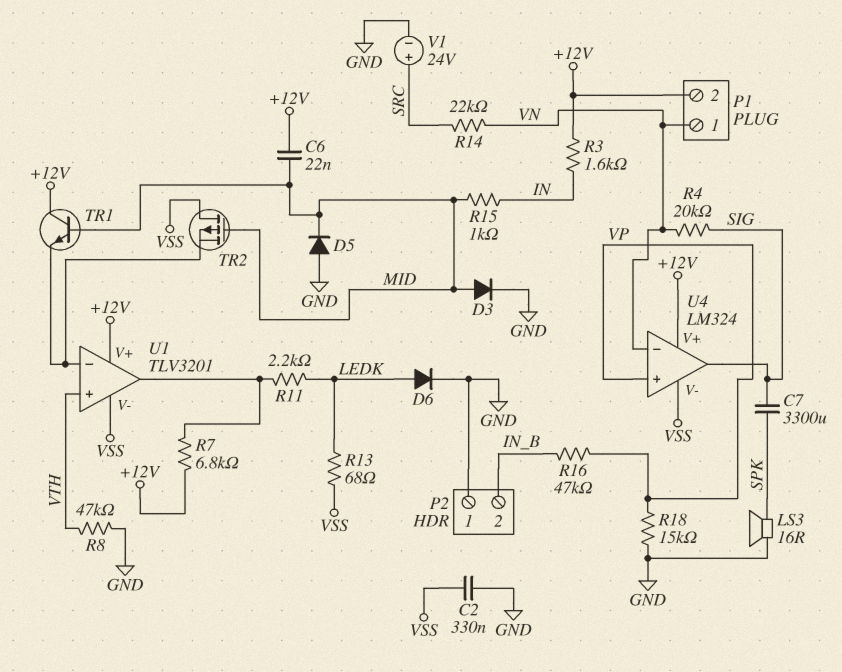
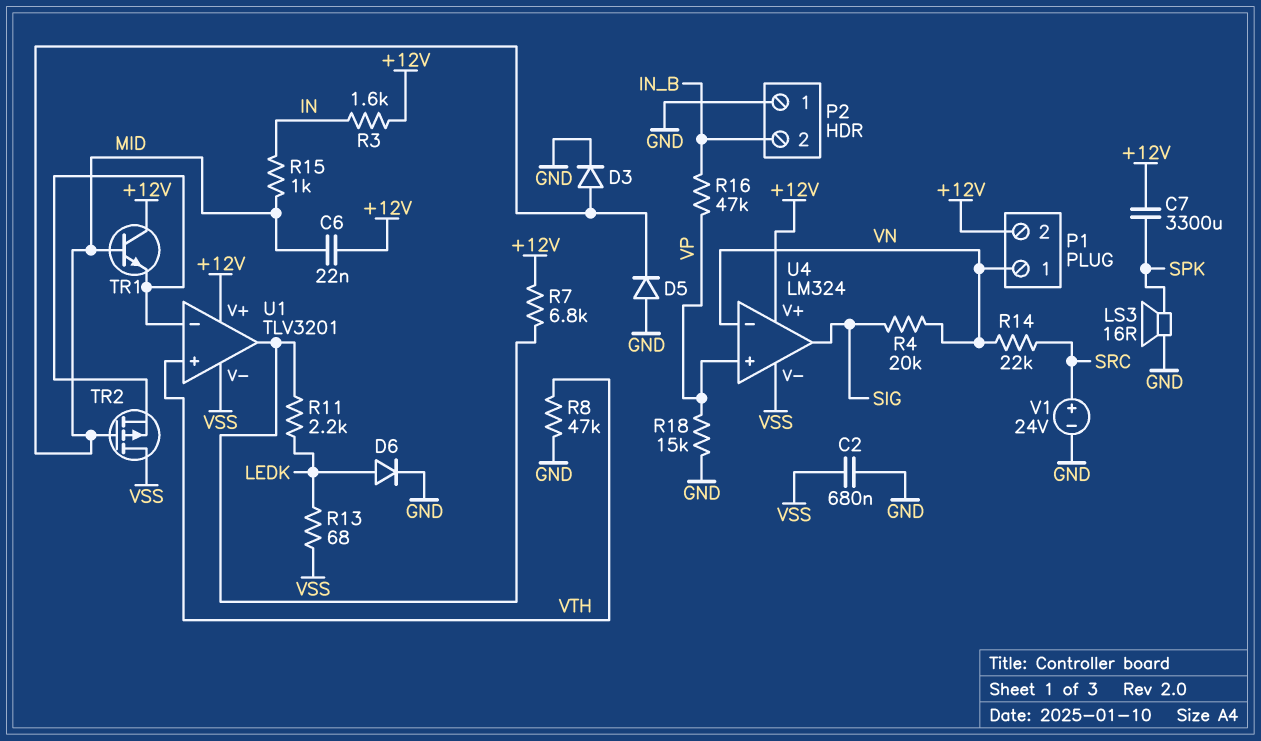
C2: 330nF (GND, VSS) -> 680nF (GND, VSS)
C7: 3300uF (SIG, SPK) -> 3300uF (+12V, SPK)

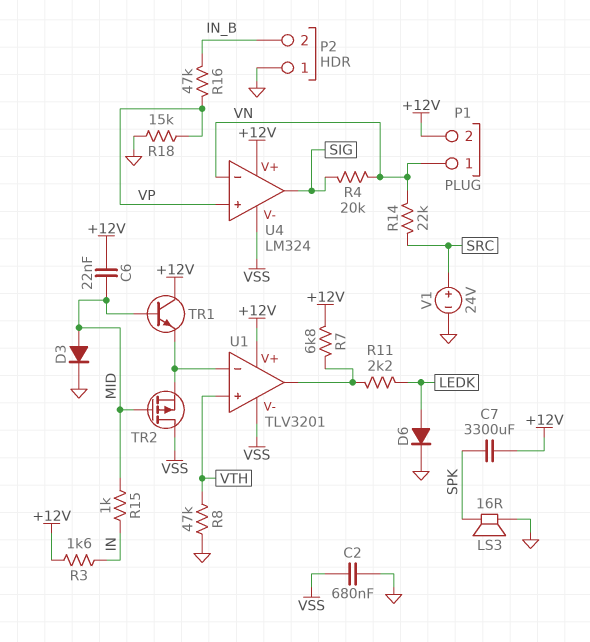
D5: diode (A GND, K MID) -> none
R13: 68 (LEDK, VSS) -> none

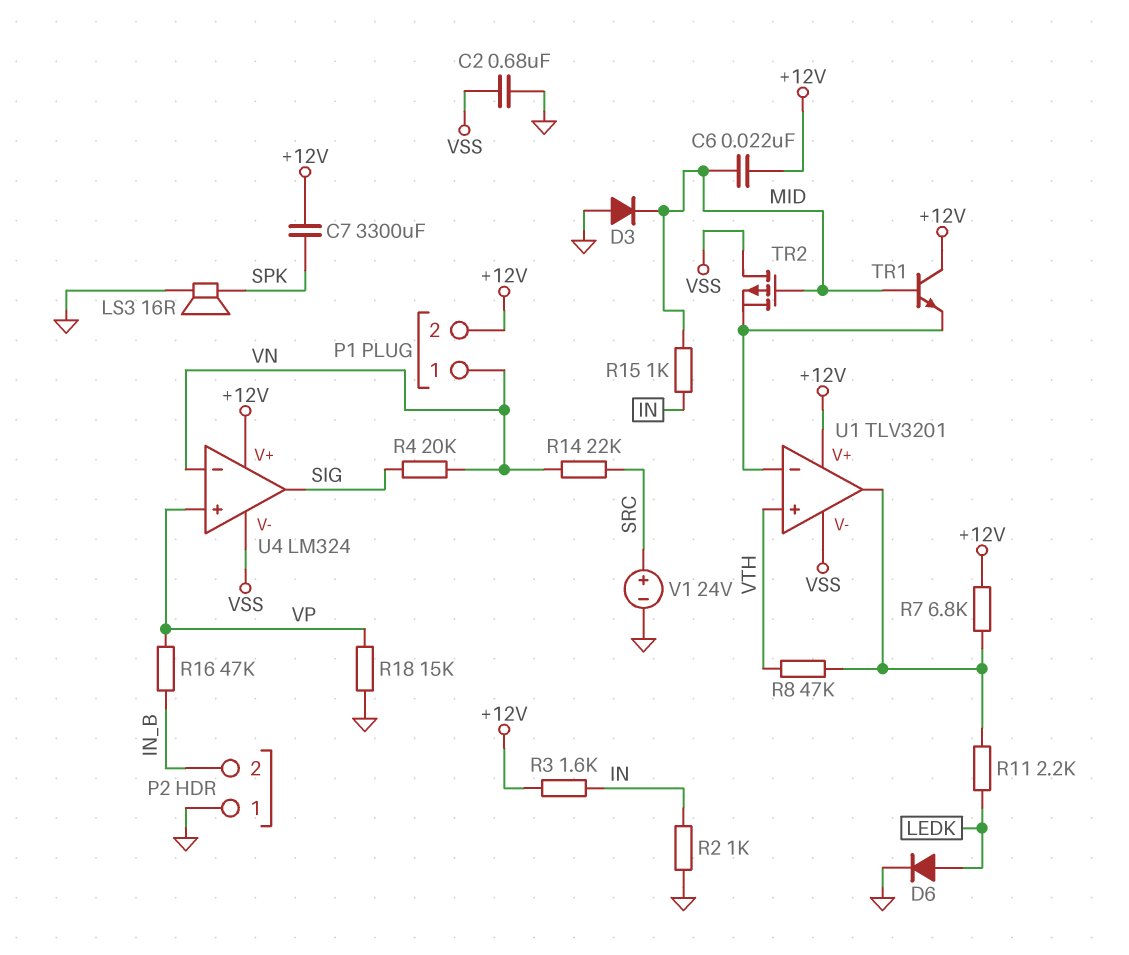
D3: diode (A MID, K GND) -> diode (A GND, K MID)
R2: none -> 1k (GND, IN)
R8: 47k (GND, VTH) -> 47k (U1/out, VTH)

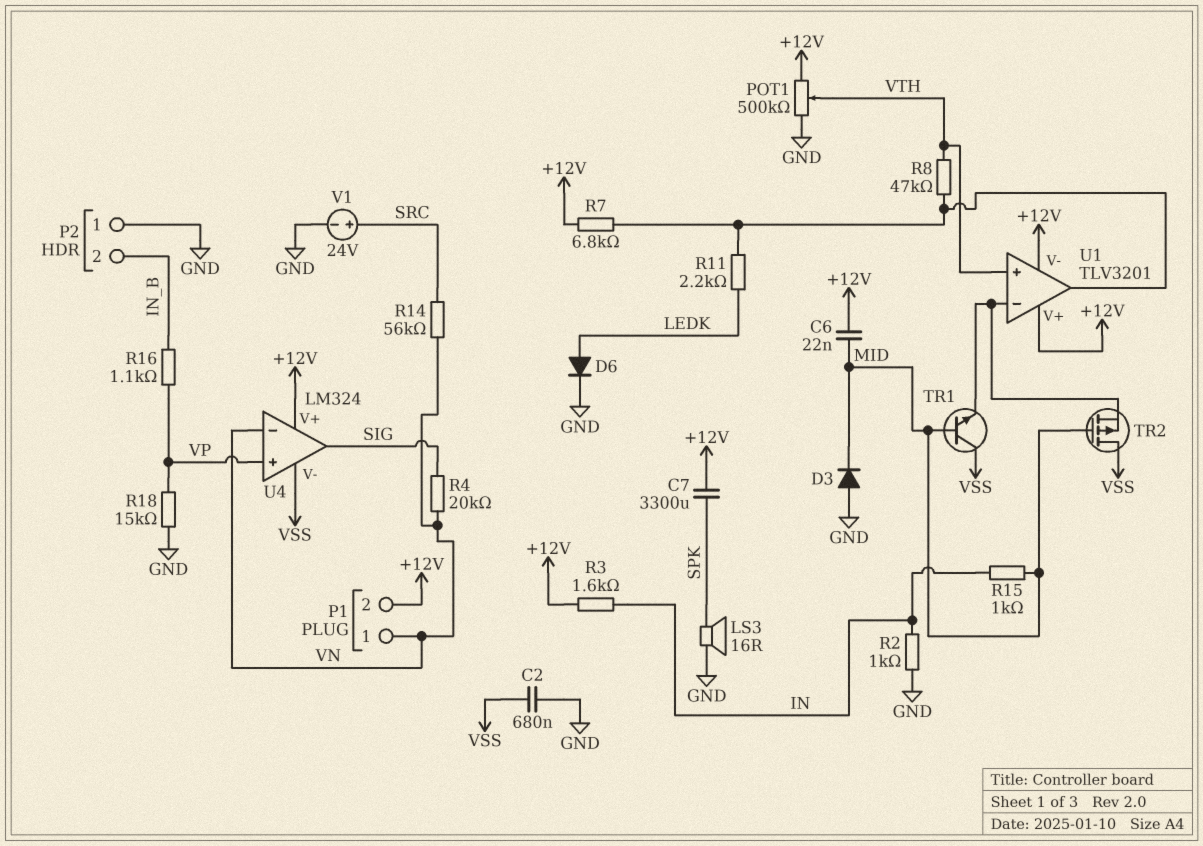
POT1: none -> 500k (+12V, GND, wiper VTH)
R14: 22k (SRC, VN) -> 56k (SRC, VN)
R16: 47k (IN_B, VP) -> 1.1k (IN_B, VP)
TR1: NPN (B MID, C +12V, E U1/in-) -> NPN (B MID, C VSS, E U1/in-)
U1 pin V-: VSS -> +12V

